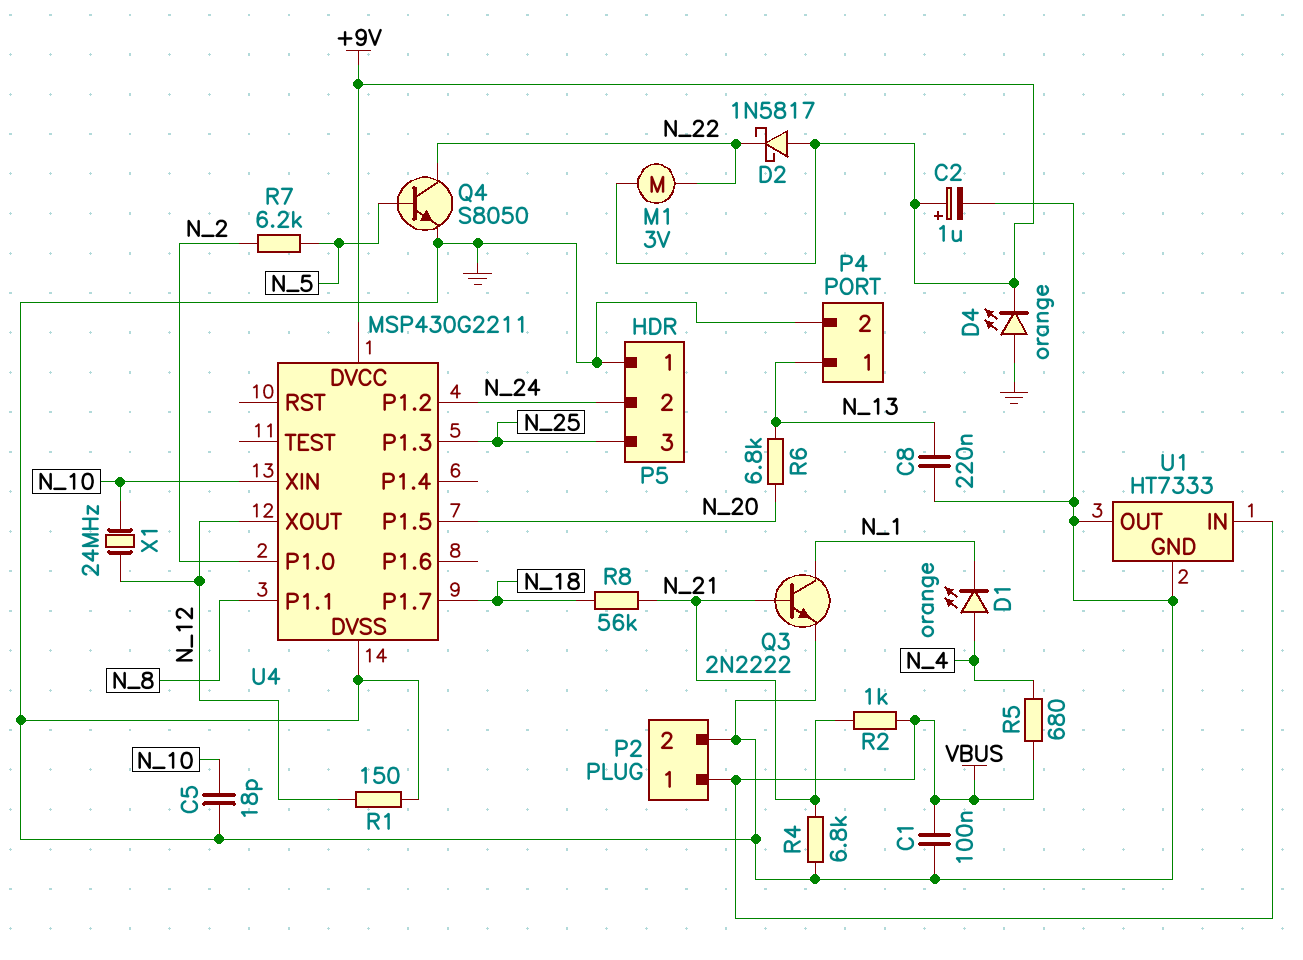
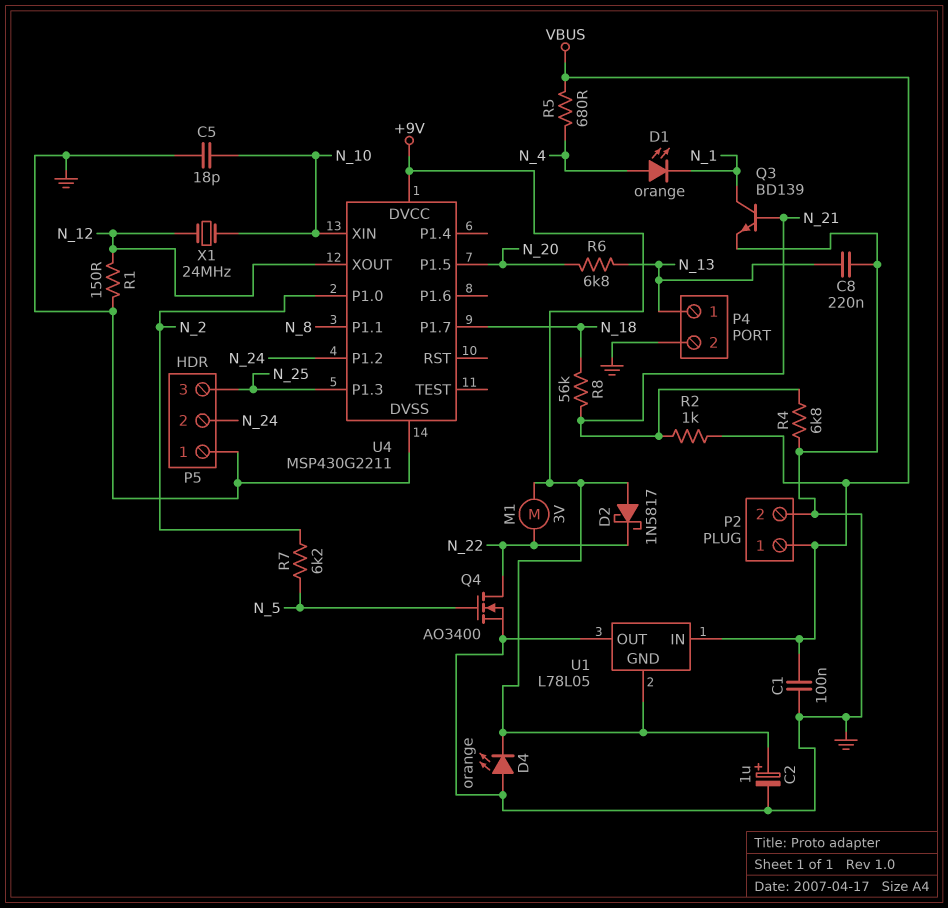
Q3: NPN 2N2222 (B N_21, C N_1, E GND) -> NPN BD139 (B N_21, C N_1, E GND)
Q4: NPN S8050 (B N_5, C N_22, E GND) -> NMOS AO3400 (G N_5, D N_22, S GND)
U1: HT7333 -> L78L05
U1 pin GND: GND -> +9V

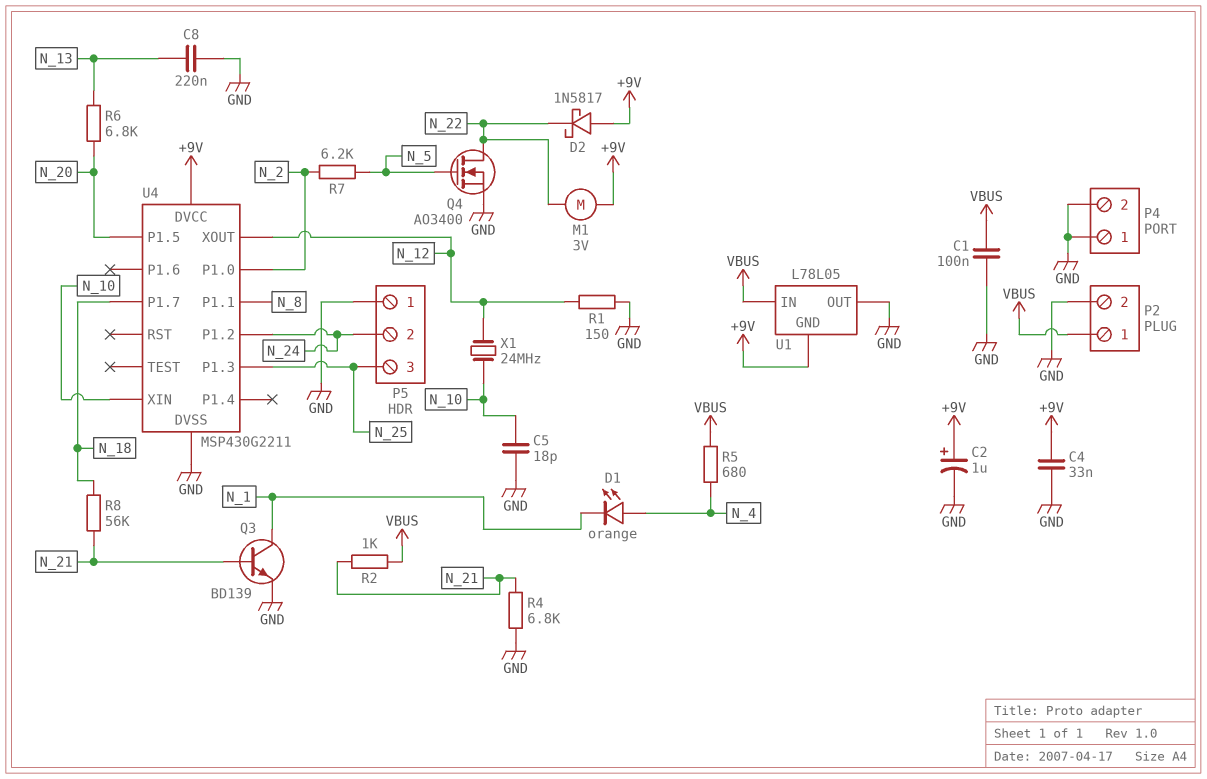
C4: none -> 33nF (+9V, GND)
D4: LED orange (A GND, K +9V) -> none
P4 pin 1: N_13 -> GND

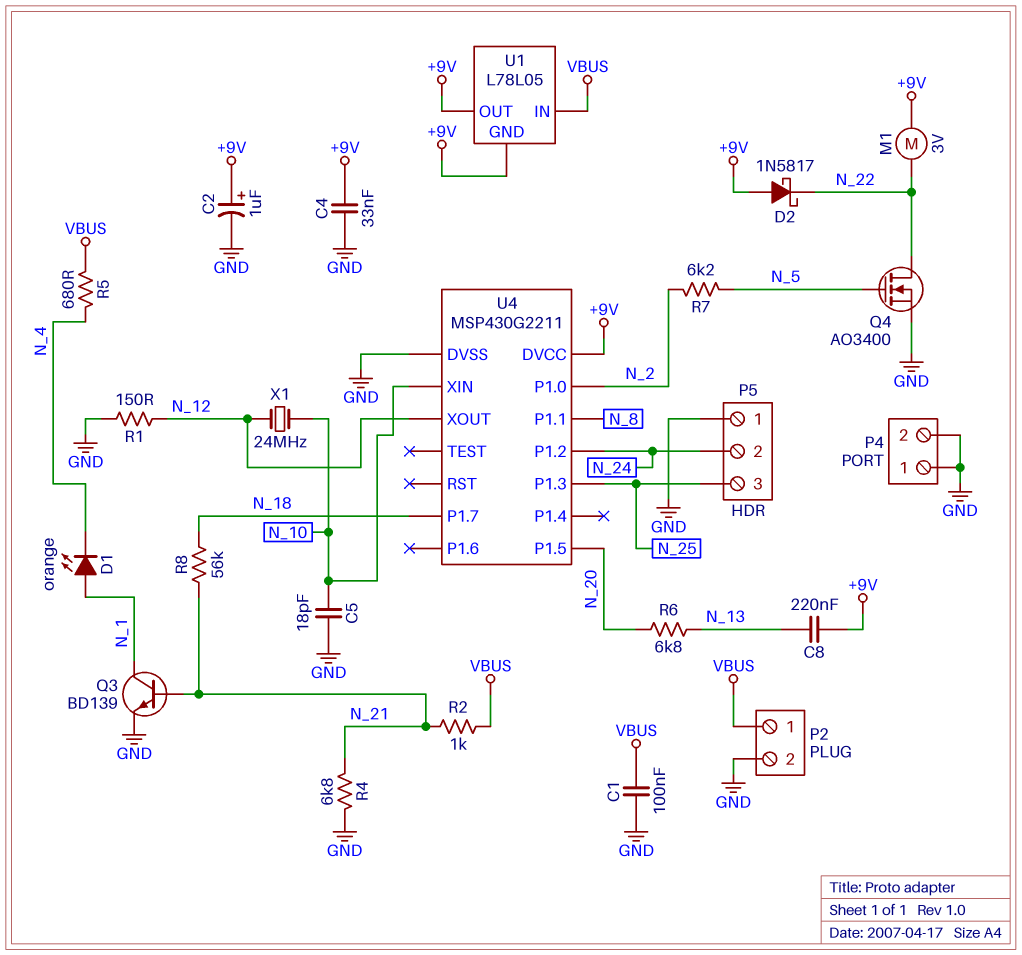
C8: 220nF (GND, N_13) -> 220nF (+9V, N_13)
D1: LED orange (A N_4, K N_1) -> LED orange (A N_1, K N_4)
U1 pin OUT: GND -> +9V

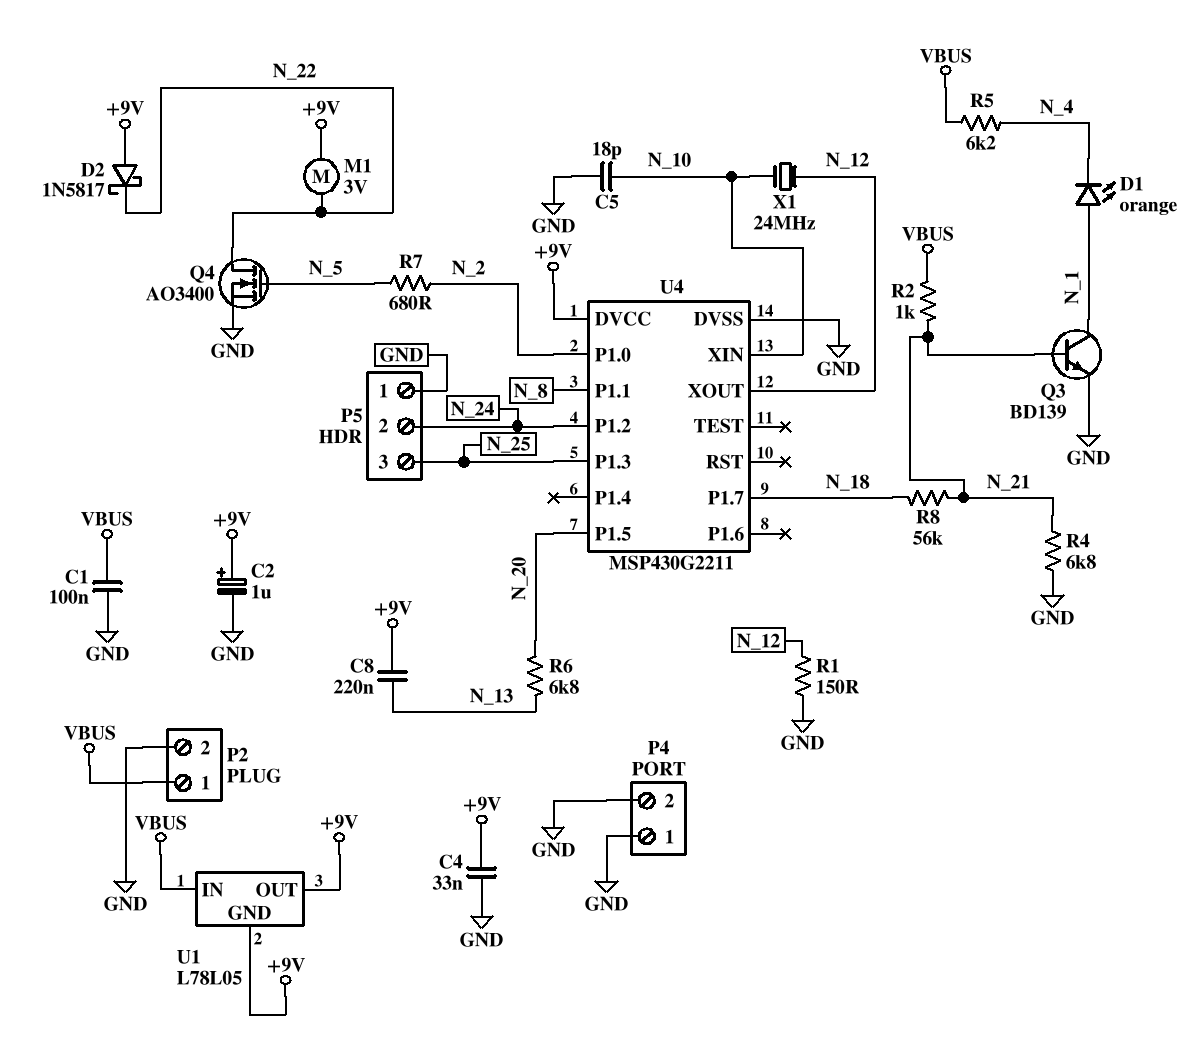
R5: 680 (N_4, VBUS) -> 6.2k (N_4, VBUS)
R7: 6.2k (N_2, N_5) -> 680 (N_2, N_5)

